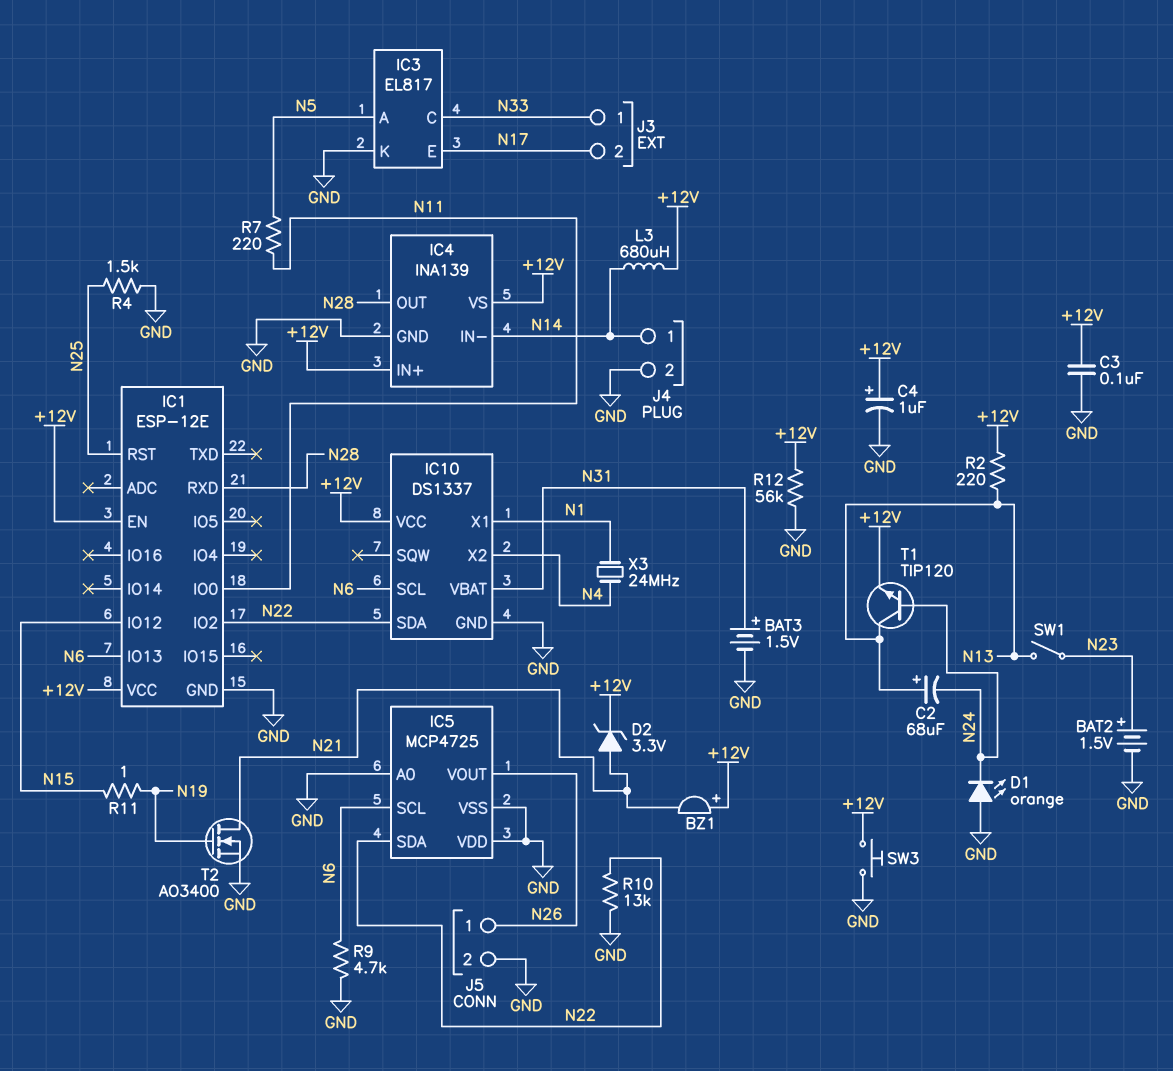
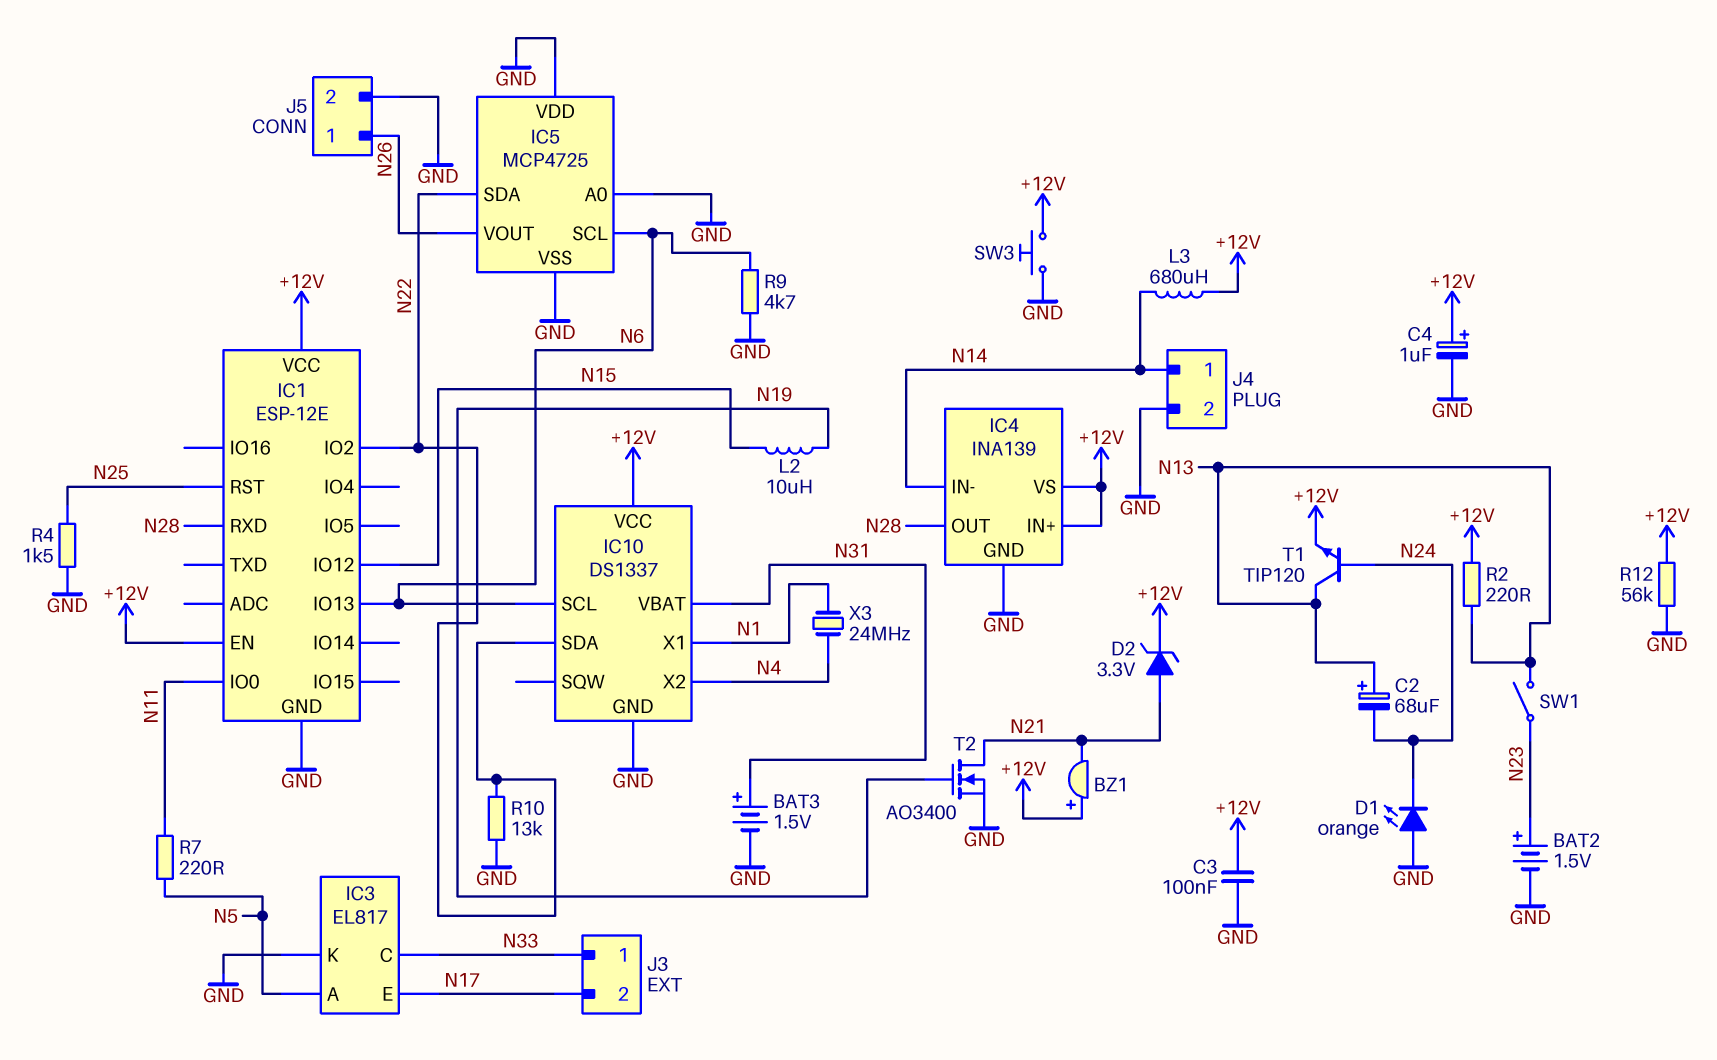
L2: none -> 10uH (N15, N19)
R11: 1 (N15, N19) -> none

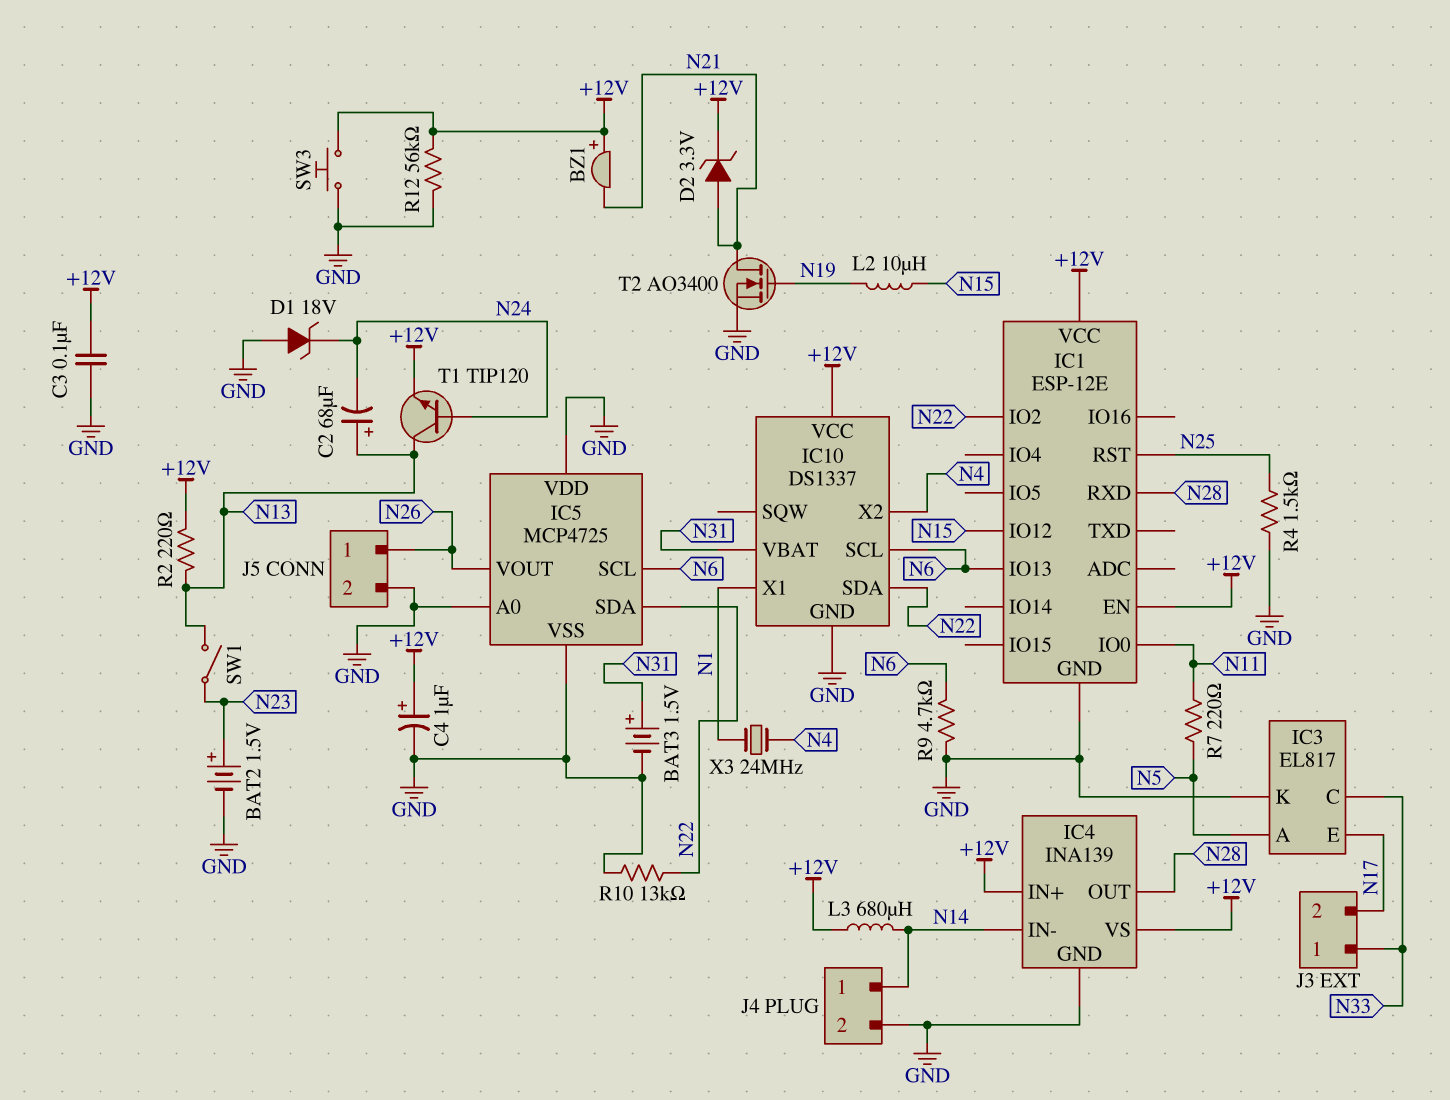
D1: LED orange (A GND, K N24) -> zener 18V (A GND, K N24)

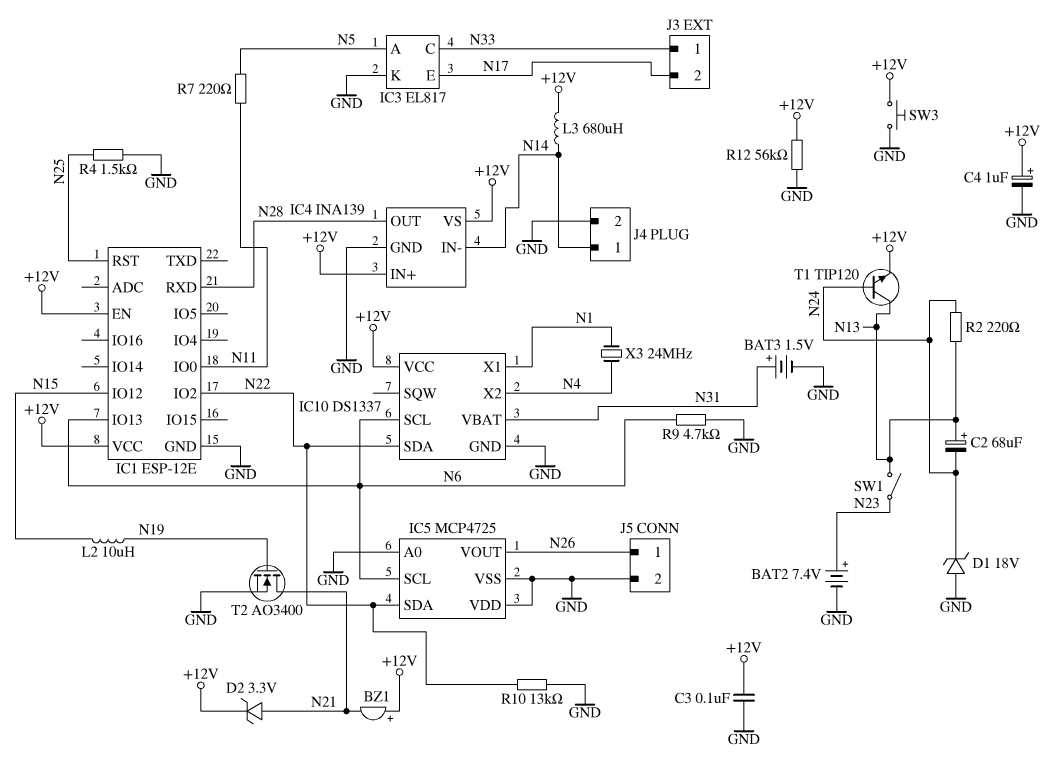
BAT2: 1.5V (plus N23, minus GND) -> 7.4V (plus N23, minus GND)
R2: 220 (+12V, N13) -> 220 (N13, N24)

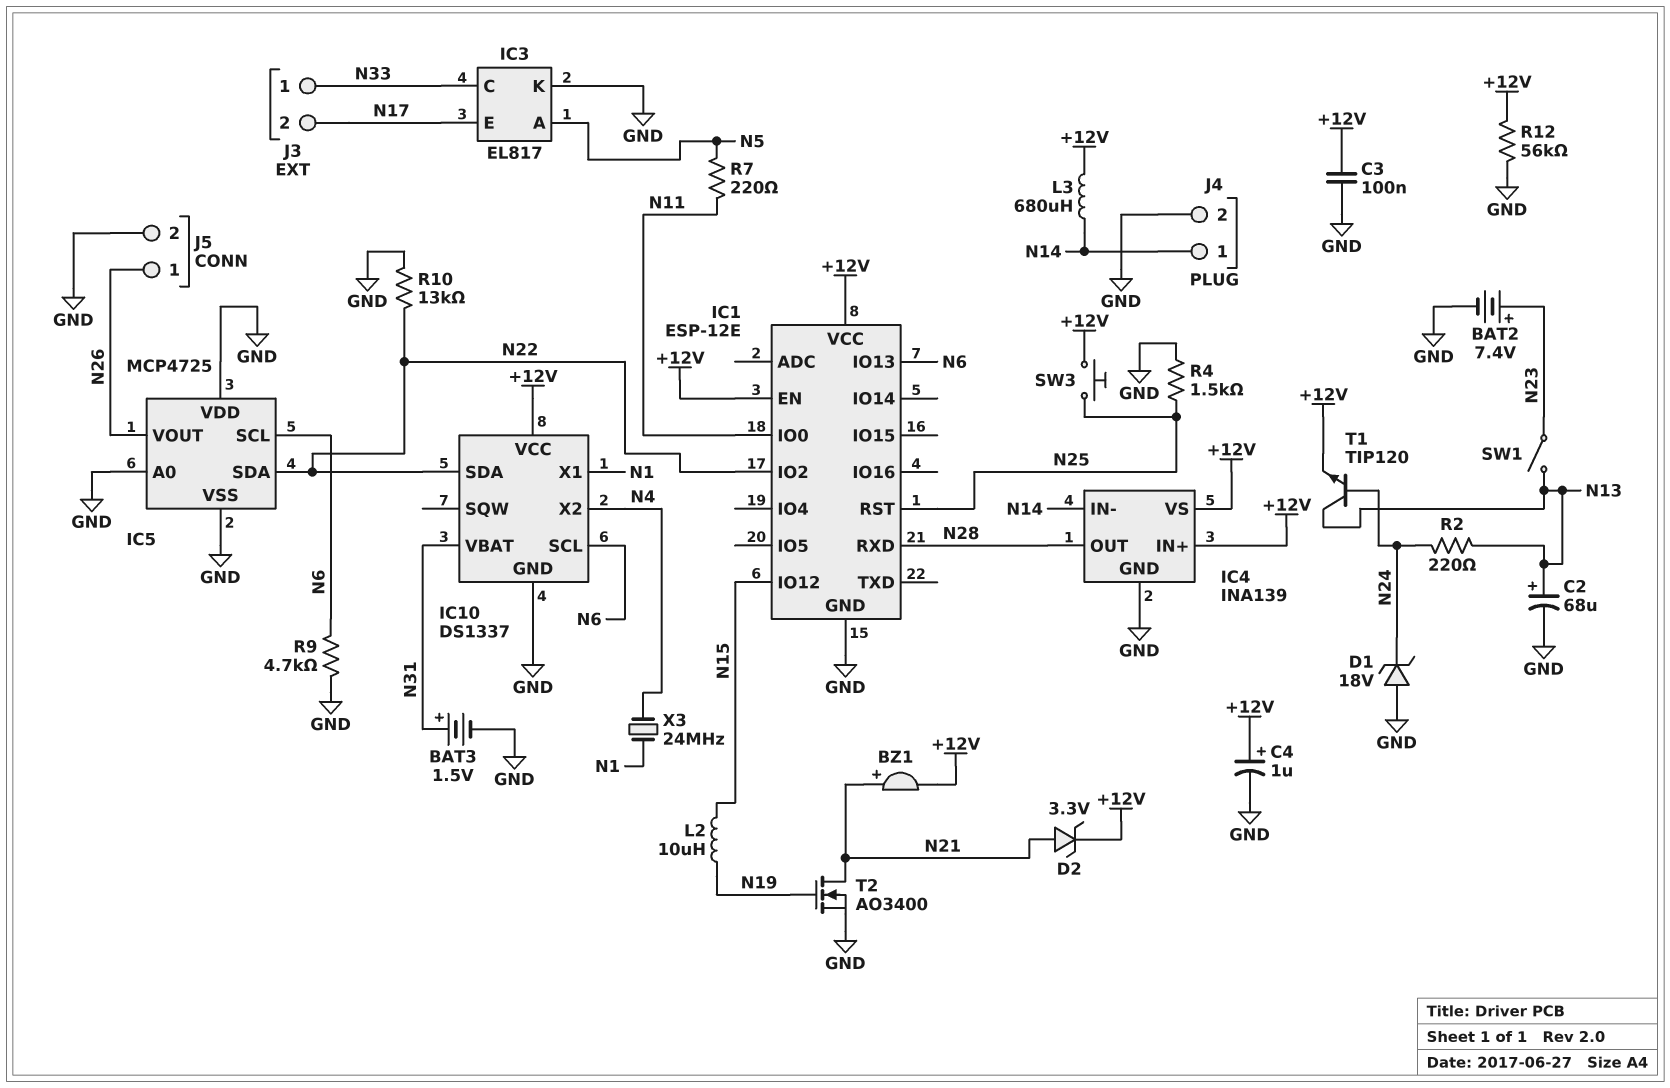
BZ1: buzzer (plus +12V, minus N21) -> buzzer (plus N21, minus +12V)
C2: 68uF (plus N13, minus N24) -> 68uF (plus N13, minus GND)
SW3: button (+12V, GND) -> button (+12V, N25)

